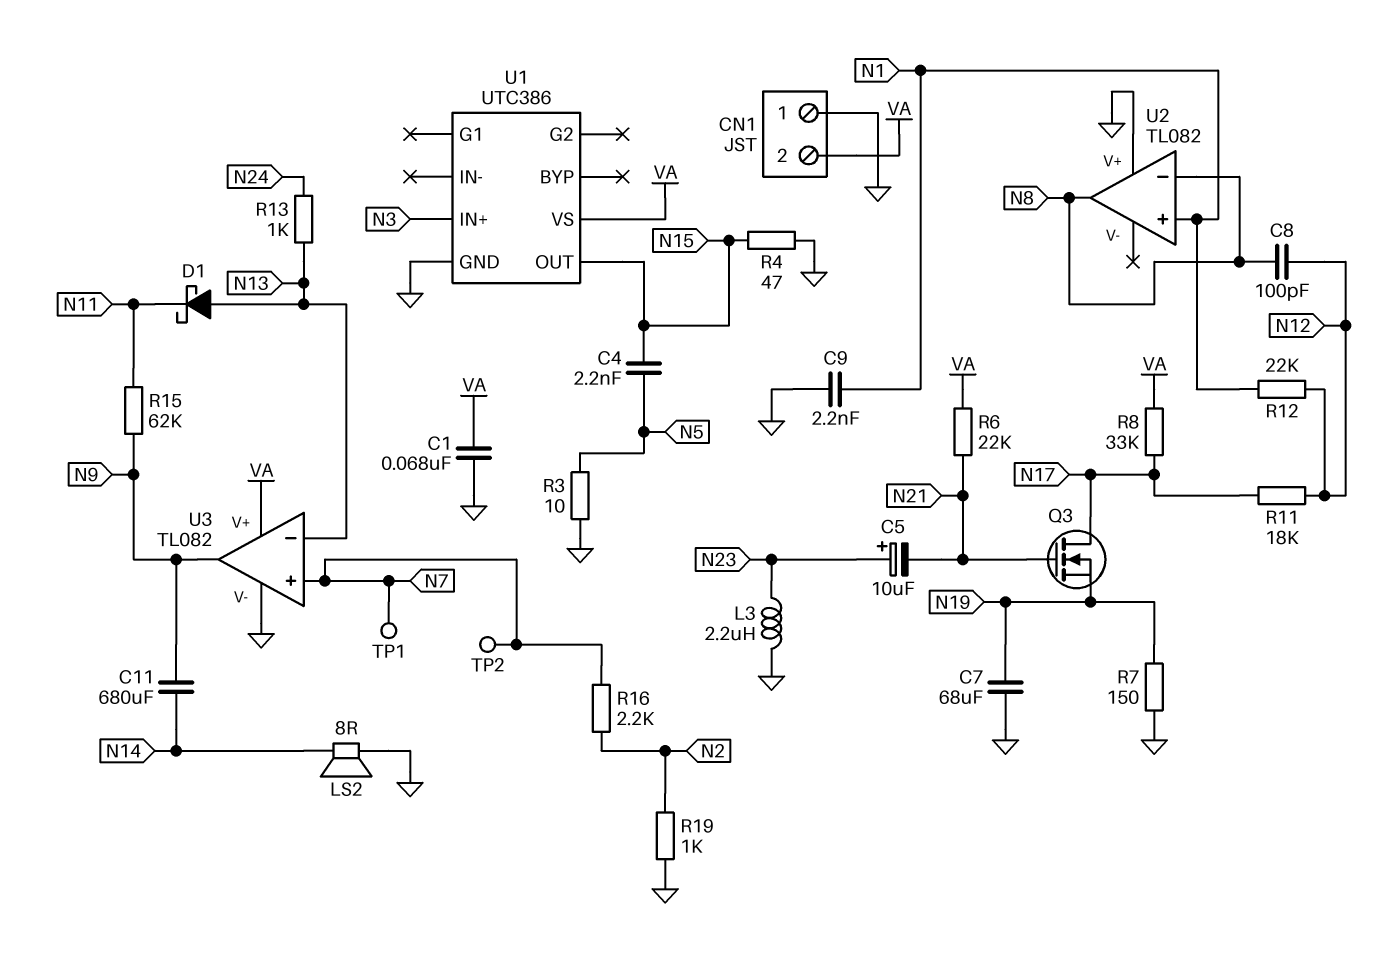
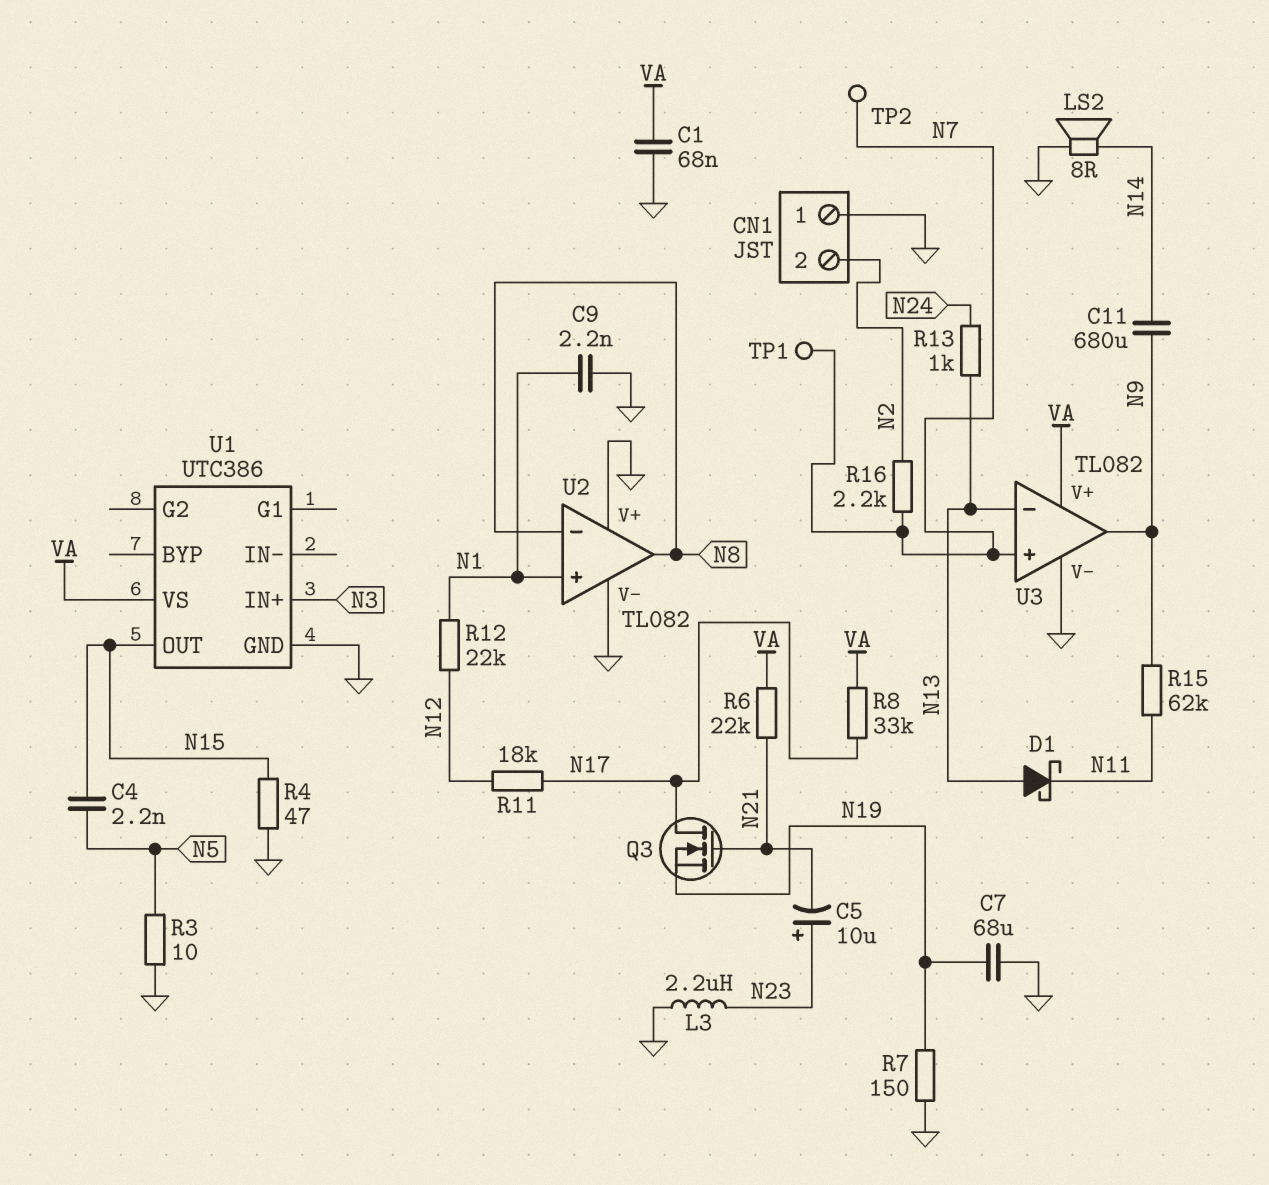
C8: 100pF (N8, N12) -> none
CN1 pin 2: VA -> N2
R19: 1k (GND, N2) -> none
U2 pin V-: none -> GND

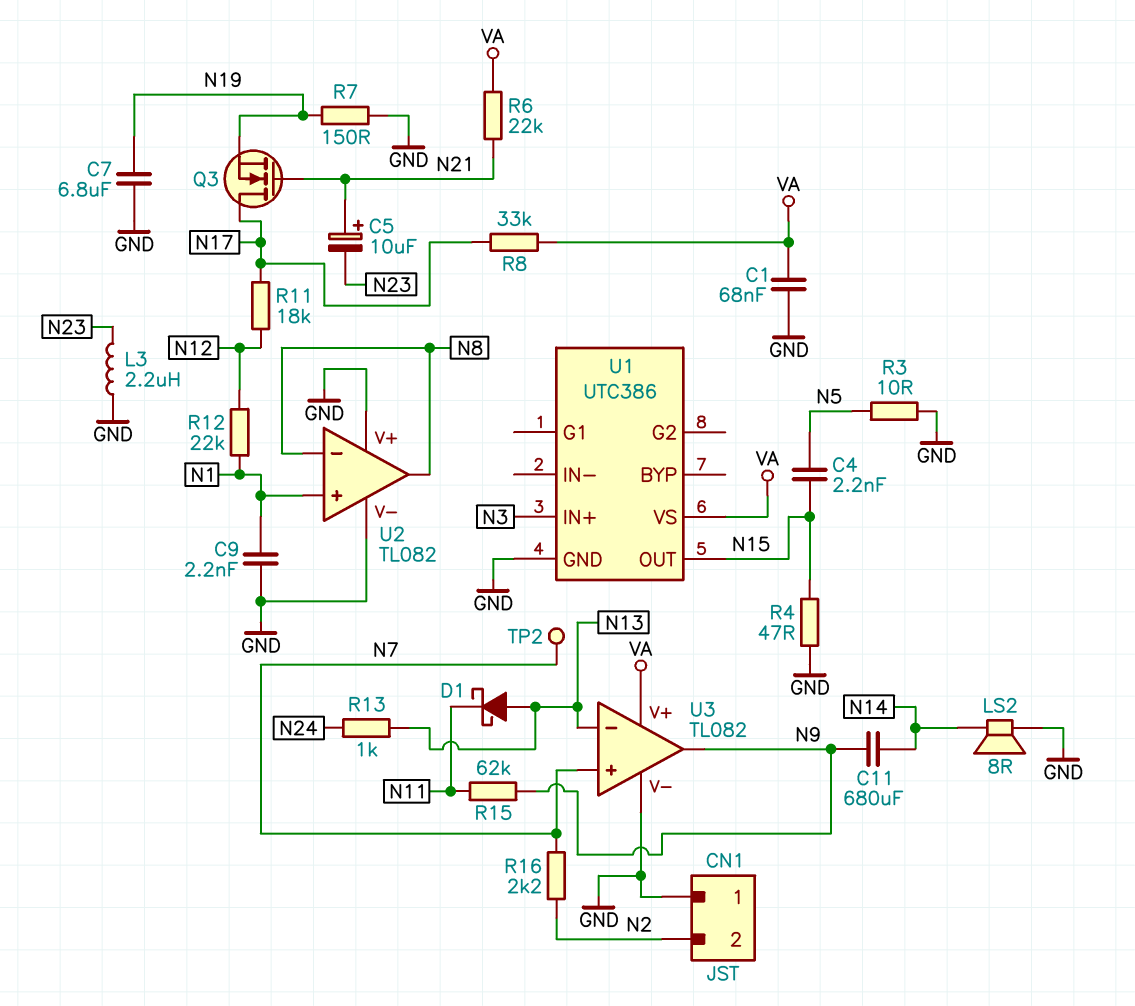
C5: 10uF (plus N23, minus N21) -> 10uF (plus N21, minus N23)
C7: 68uF (GND, N19) -> 6.8uF (GND, N19)
TP1: test point (N7) -> none

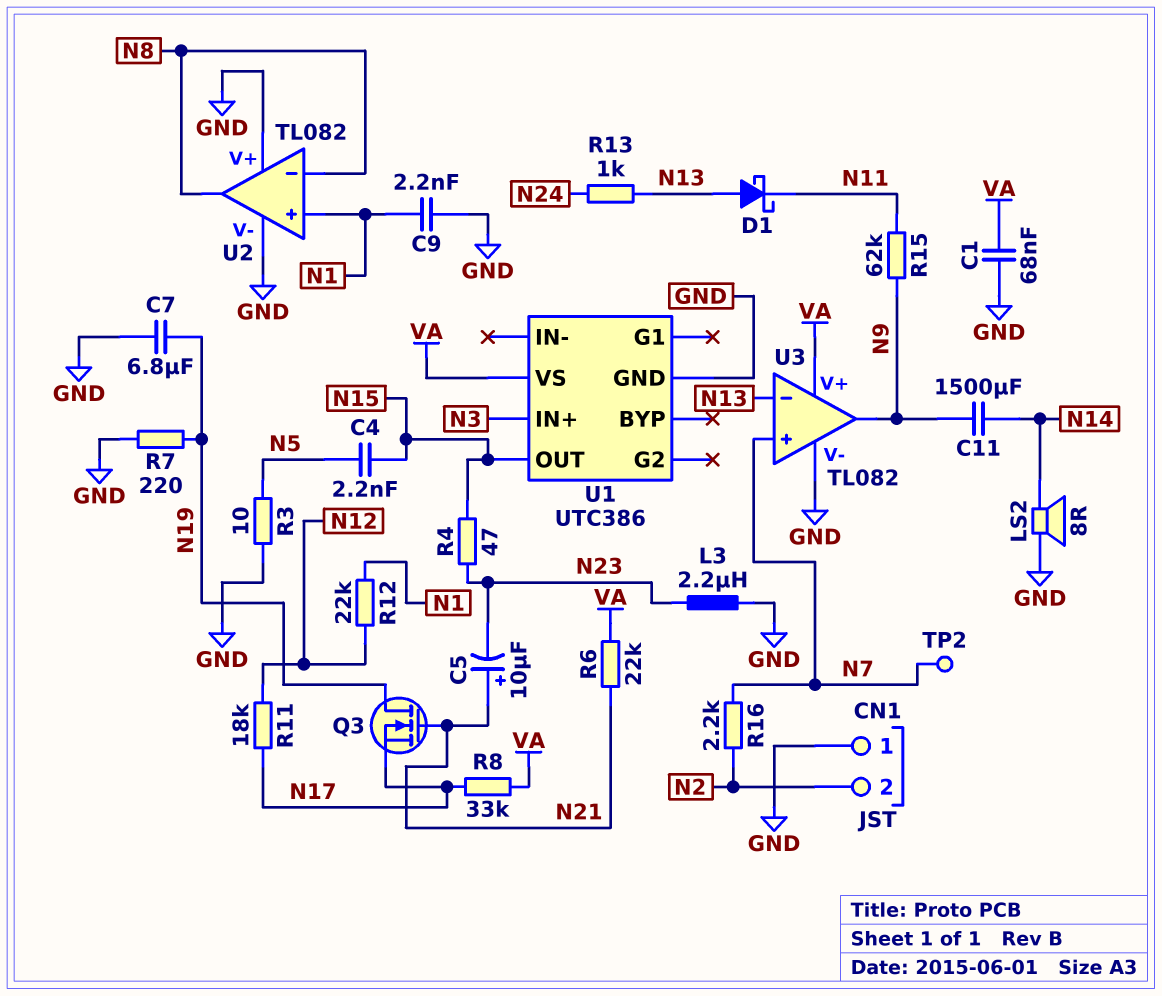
C11: 680uF (N9, N14) -> 1500uF (N9, N14)
Q3: NMOS (G N21, D N17, S N19) -> NMOS (G N21, D N19, S N17)
R4: 47 (GND, N15) -> 47 (N15, N23)
R7: 150 (GND, N19) -> 220 (GND, N19)

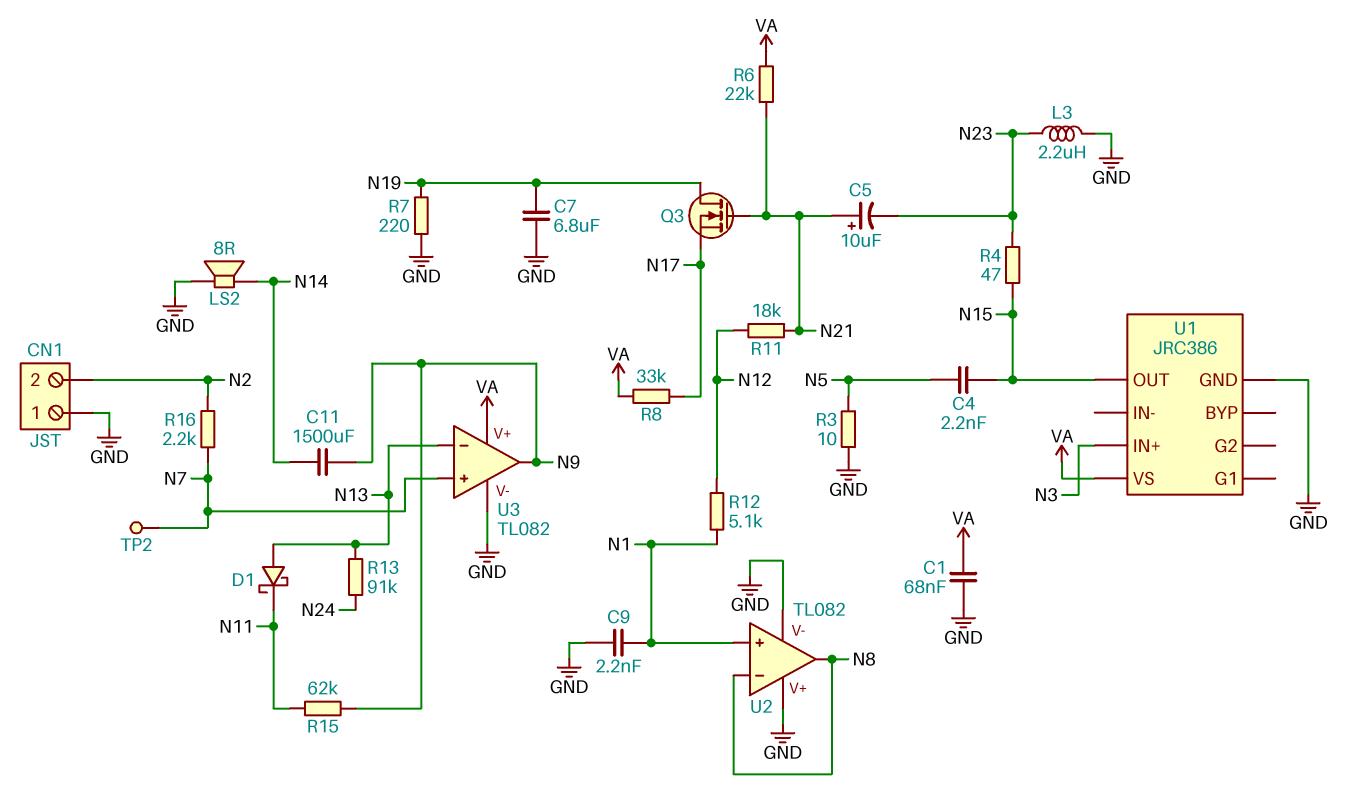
R11: 18k (N12, N17) -> 18k (N12, N21)
R12: 22k (N1, N12) -> 5.1k (N1, N12)
R13: 1k (N13, N24) -> 91k (N13, N24)
U1: UTC386 -> JRC386

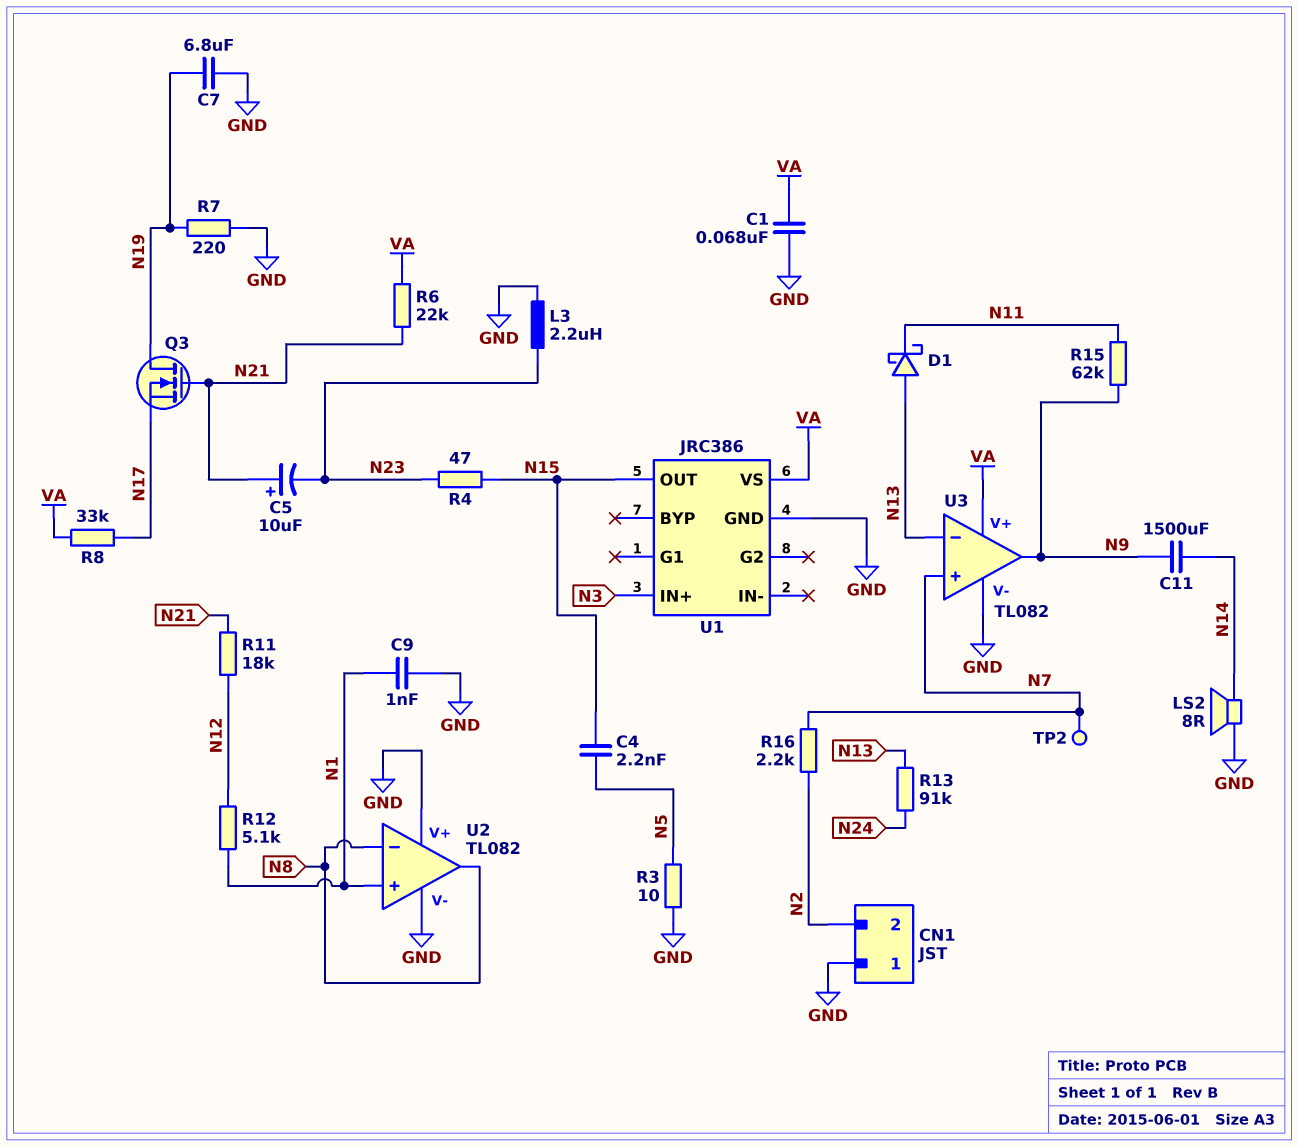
C9: 2.2nF (GND, N1) -> 1nF (GND, N1)

